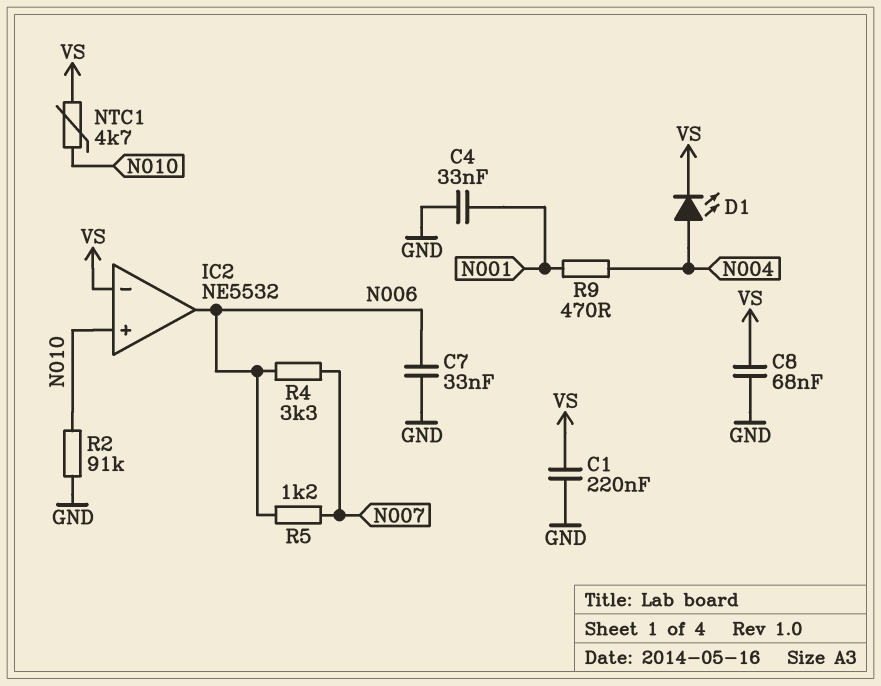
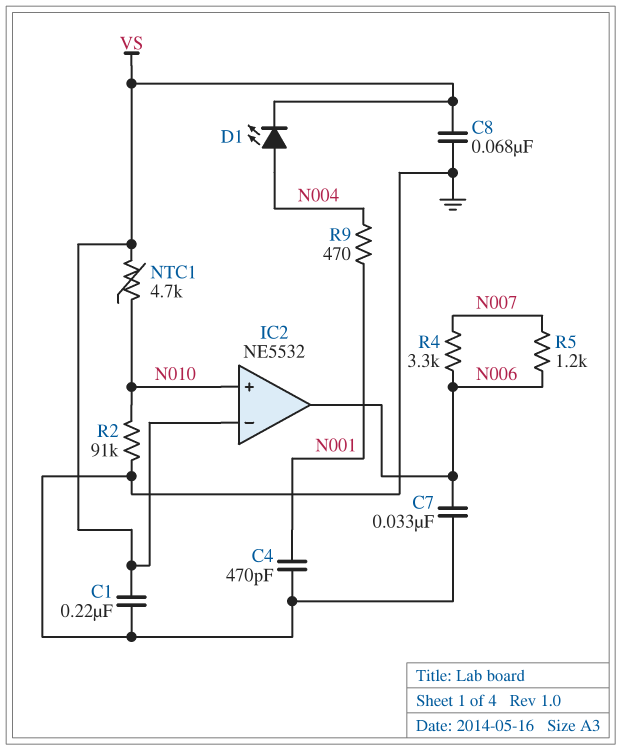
C4: 33nF (GND, N001) -> 470pF (GND, N001)

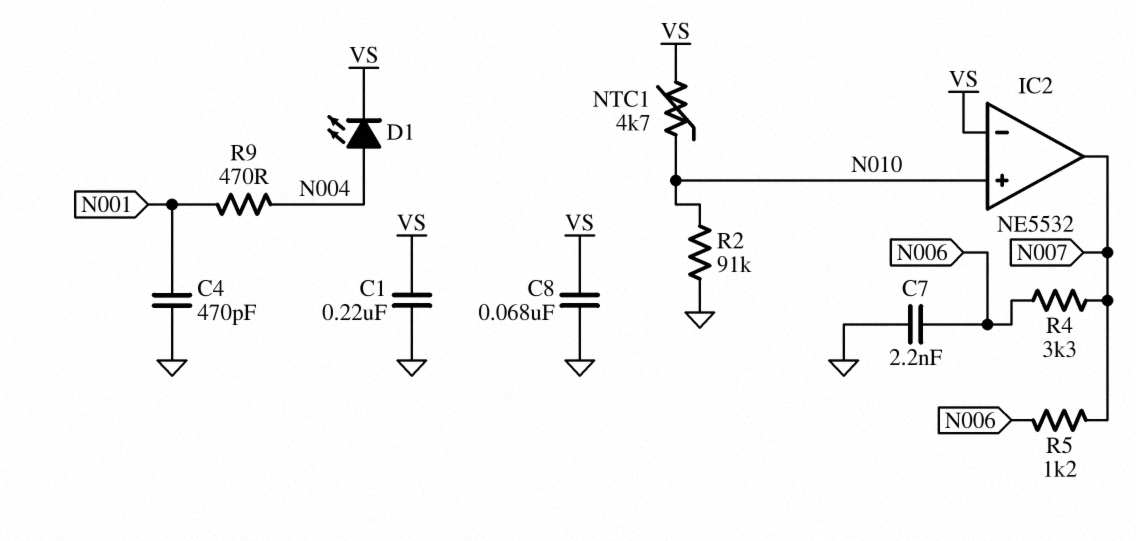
C7: 33nF (GND, N006) -> 2.2nF (GND, N006)
IC2 pin out: N006 -> N007

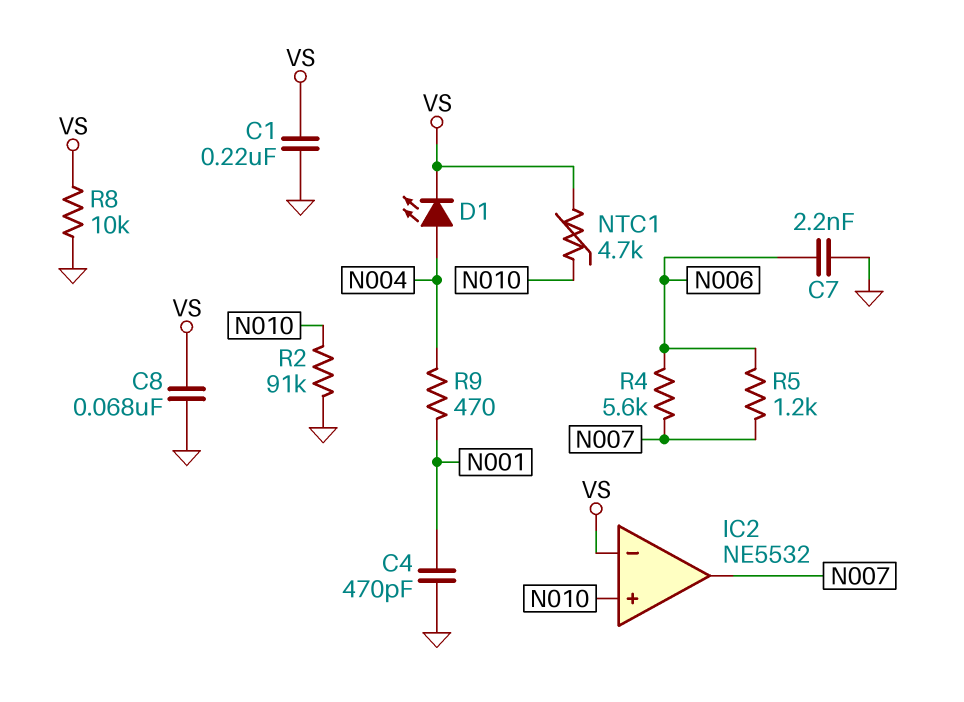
R4: 3.3k (N006, N007) -> 5.6k (N006, N007)
R8: none -> 10k (GND, VS)

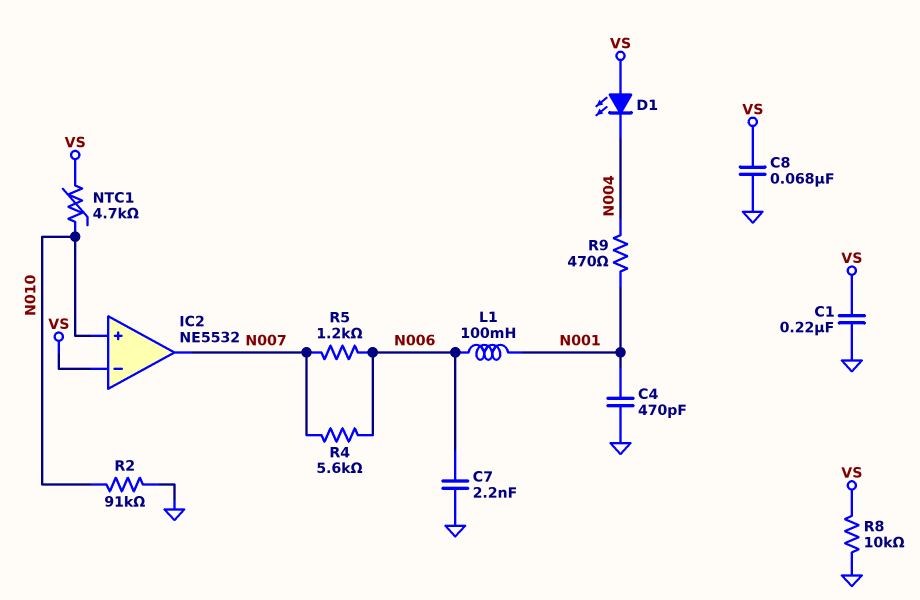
D1: LED (A N004, K VS) -> LED (A VS, K N004)
L1: none -> 100mH (N001, N006)

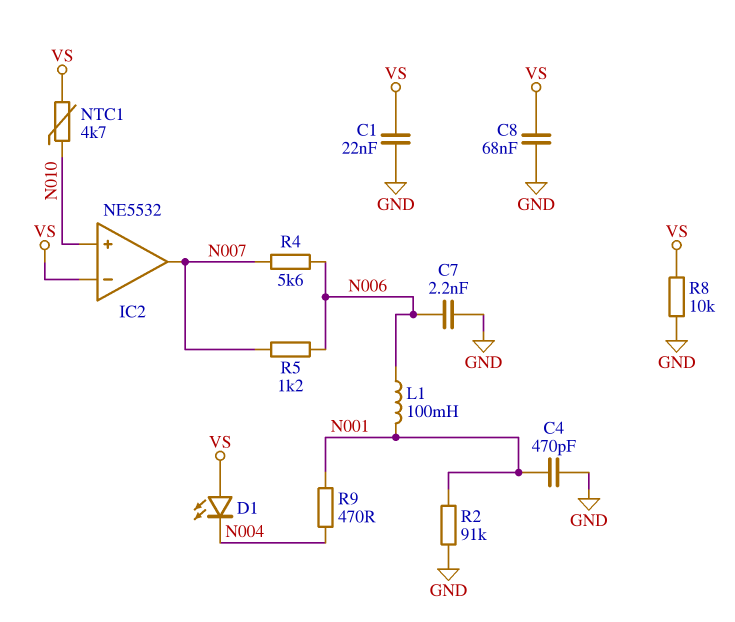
C1: 220nF (GND, VS) -> 22nF (GND, VS)
R2: 91k (GND, N010) -> 91k (GND, N001)

